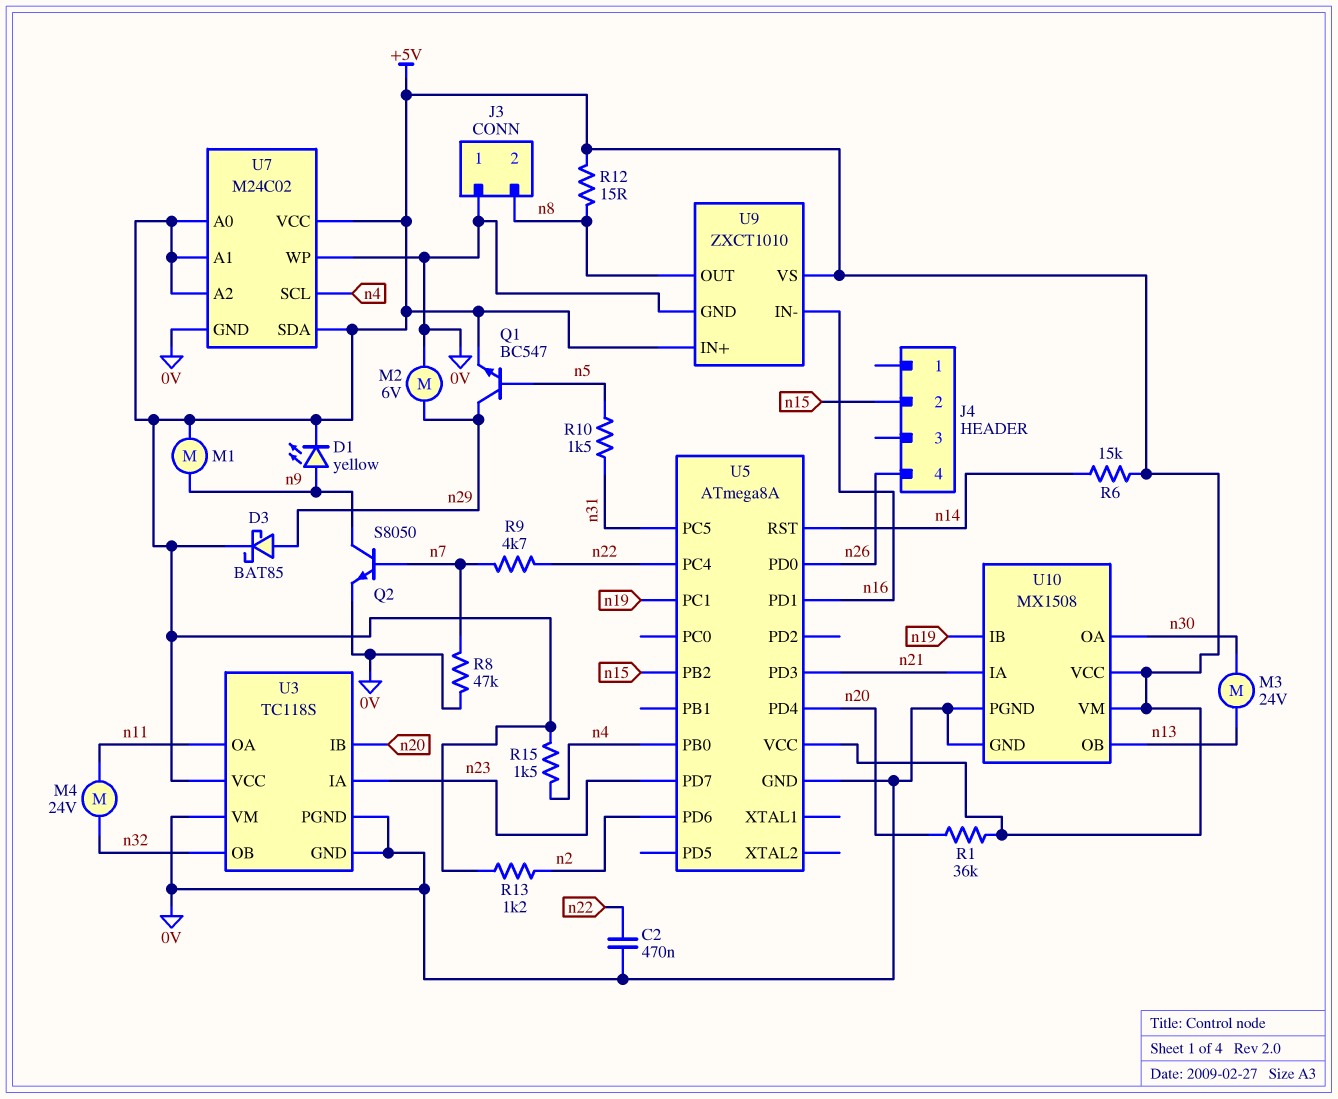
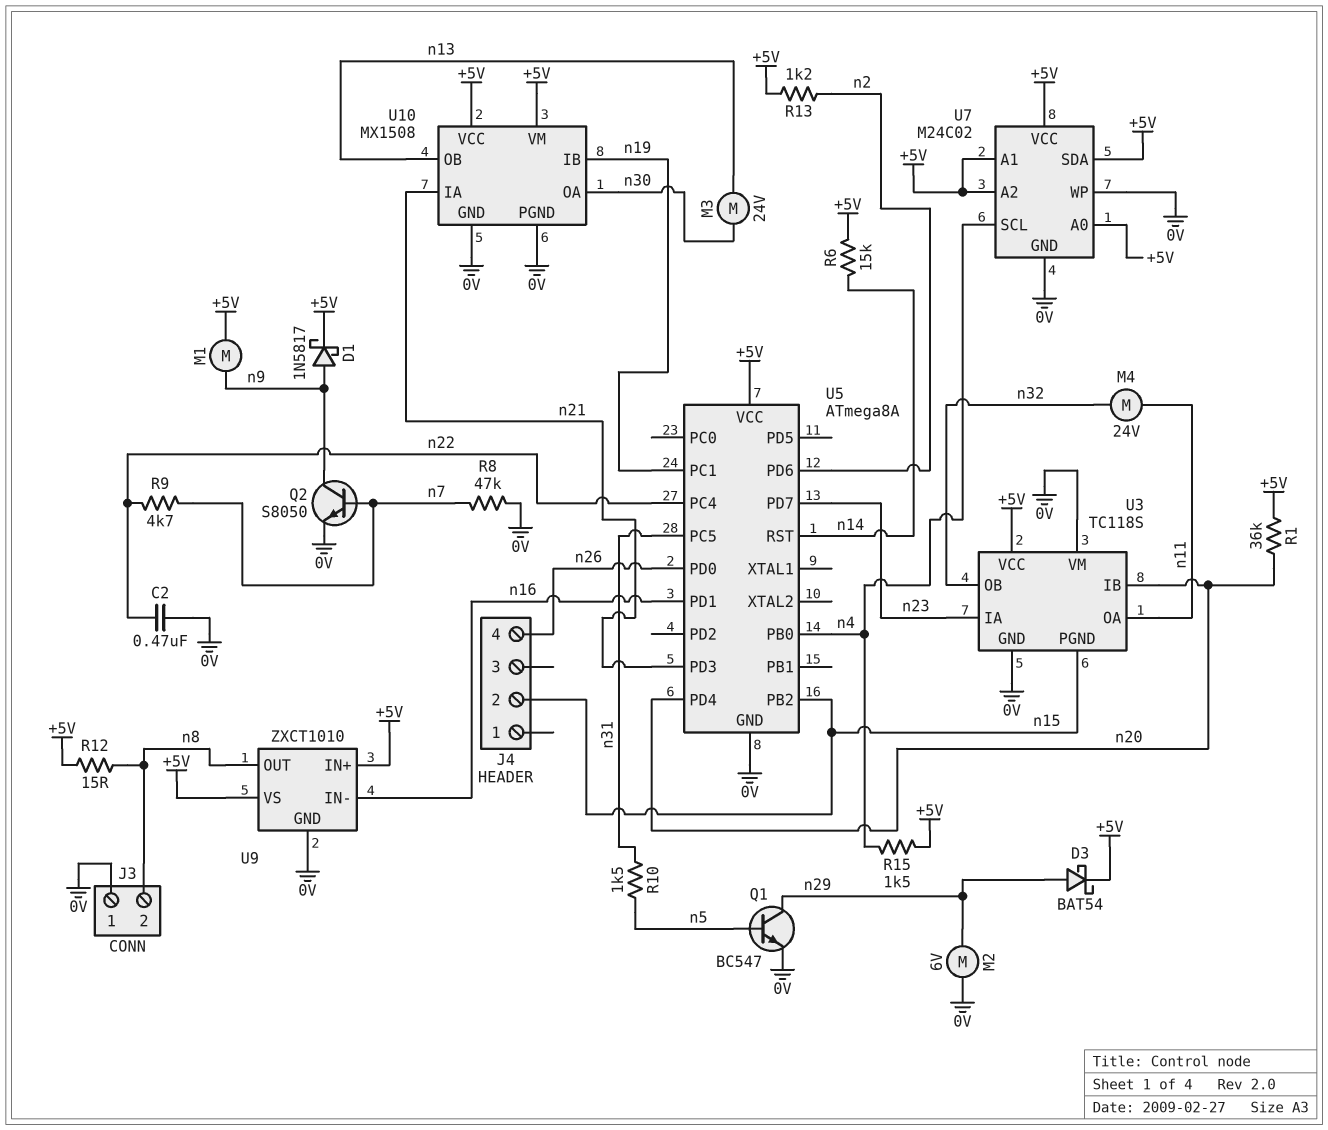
D1: LED yellow (A n9, K +5V) -> schottky 1N5817 (A n9, K +5V)
D3: schottky BAT85 (A n29, K +5V) -> schottky BAT54 (A n29, K +5V)
Q1: NPN BC547 (B n5, C n29, E +5V) -> NPN BC547 (B n5, C n29, E 0V)
U3 pin PGND: 0V -> n15

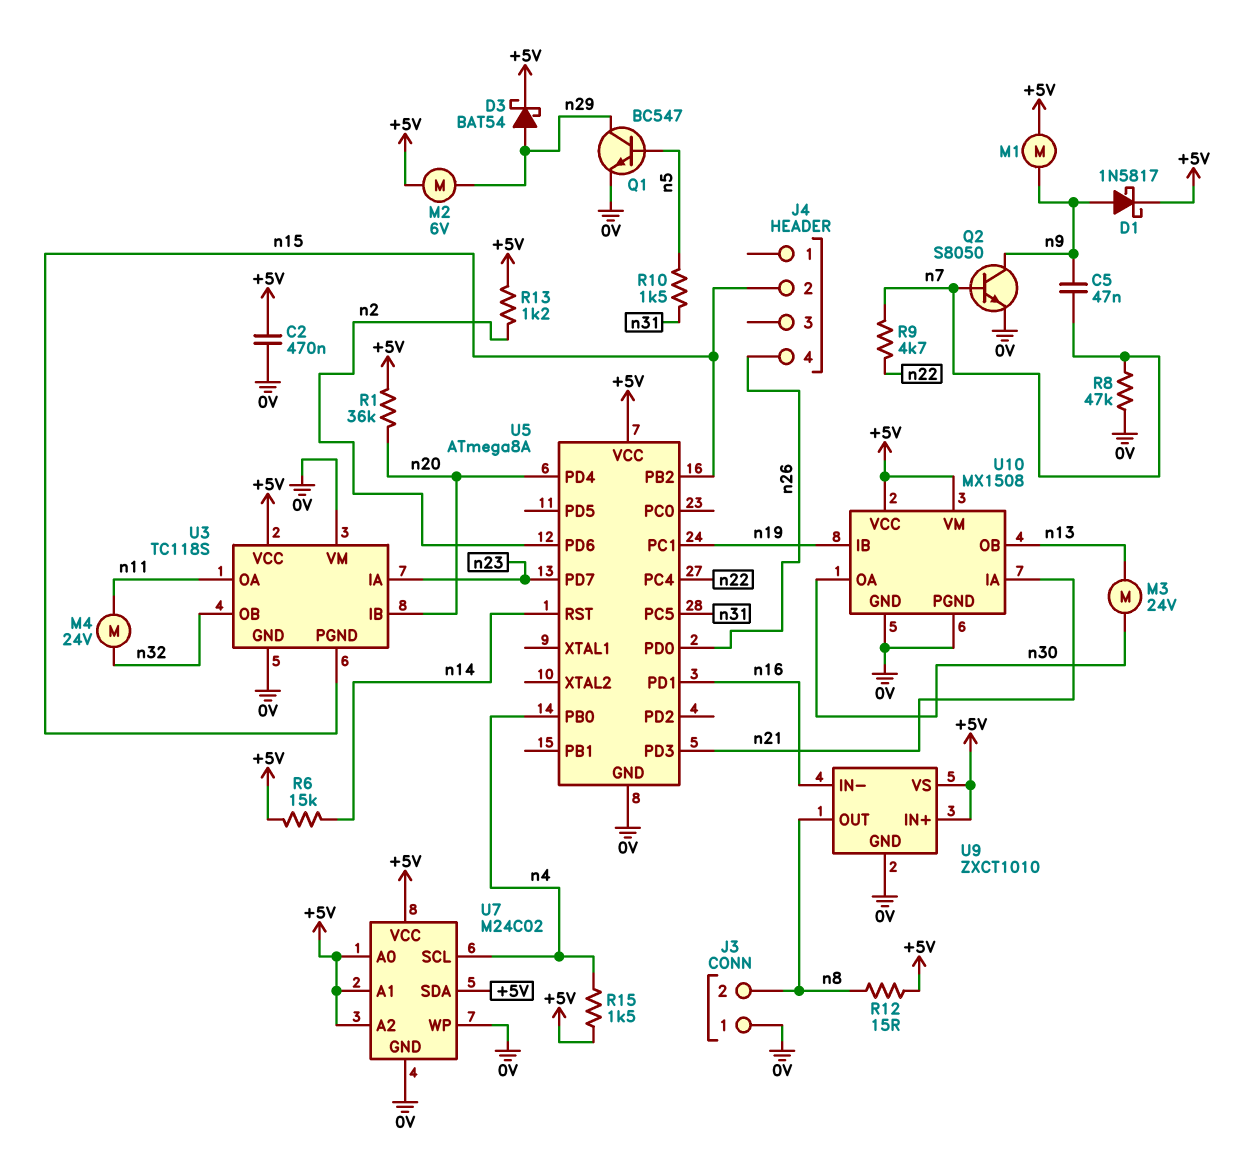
C2: 470nF (0V, n22) -> 470nF (+5V, 0V)
C5: none -> 47nF (n7, n9)
M2: motor 6V (0V, n29) -> motor 6V (+5V, n29)

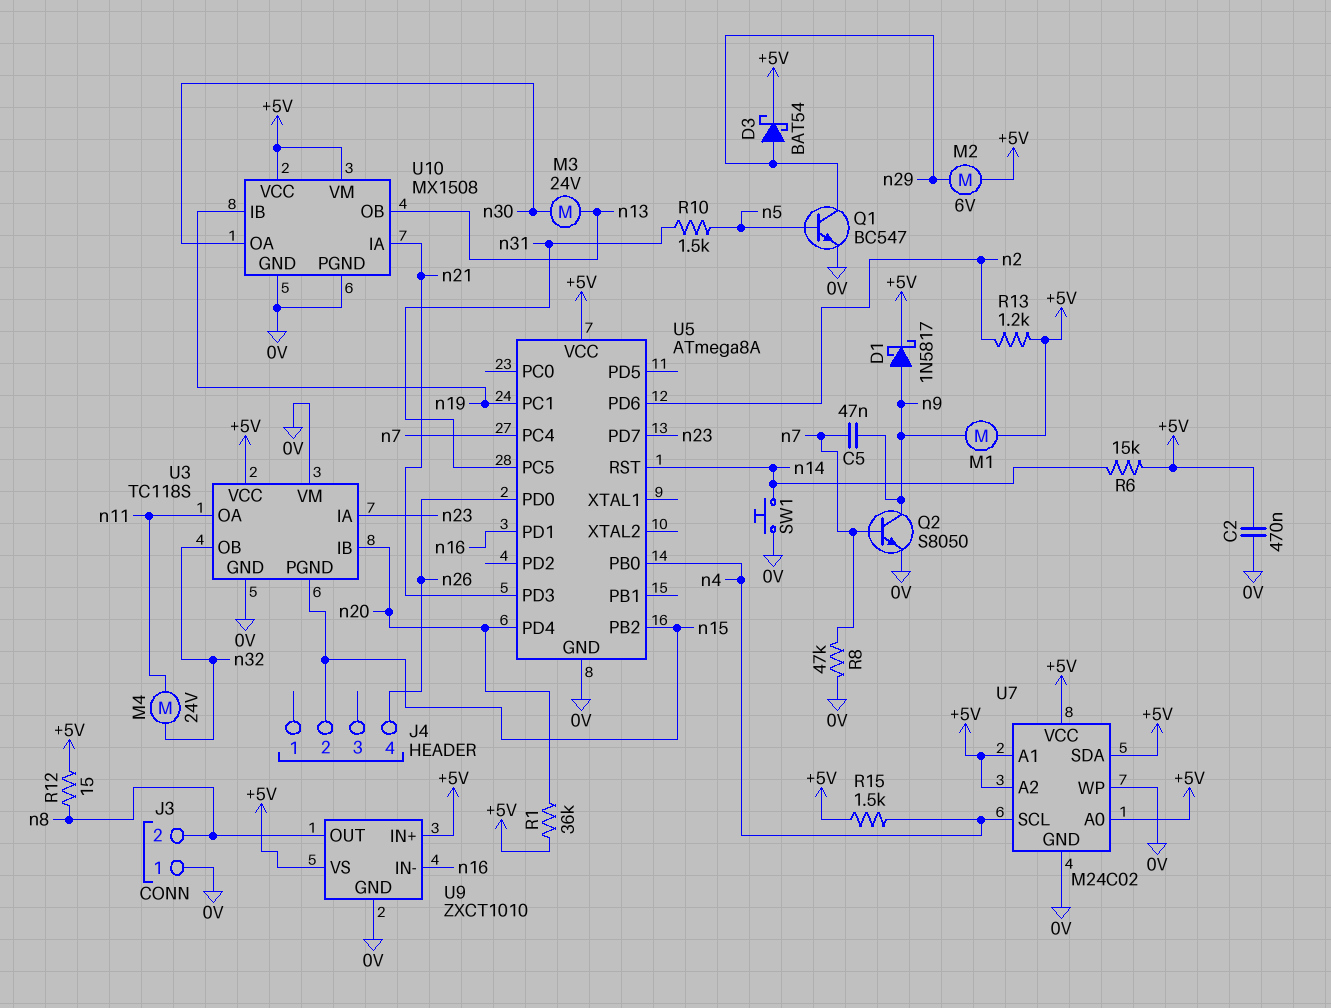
R9: 4.7k (n7, n22) -> none
SW1: none -> button (0V, n14)
U5 pin PC4: n22 -> n7

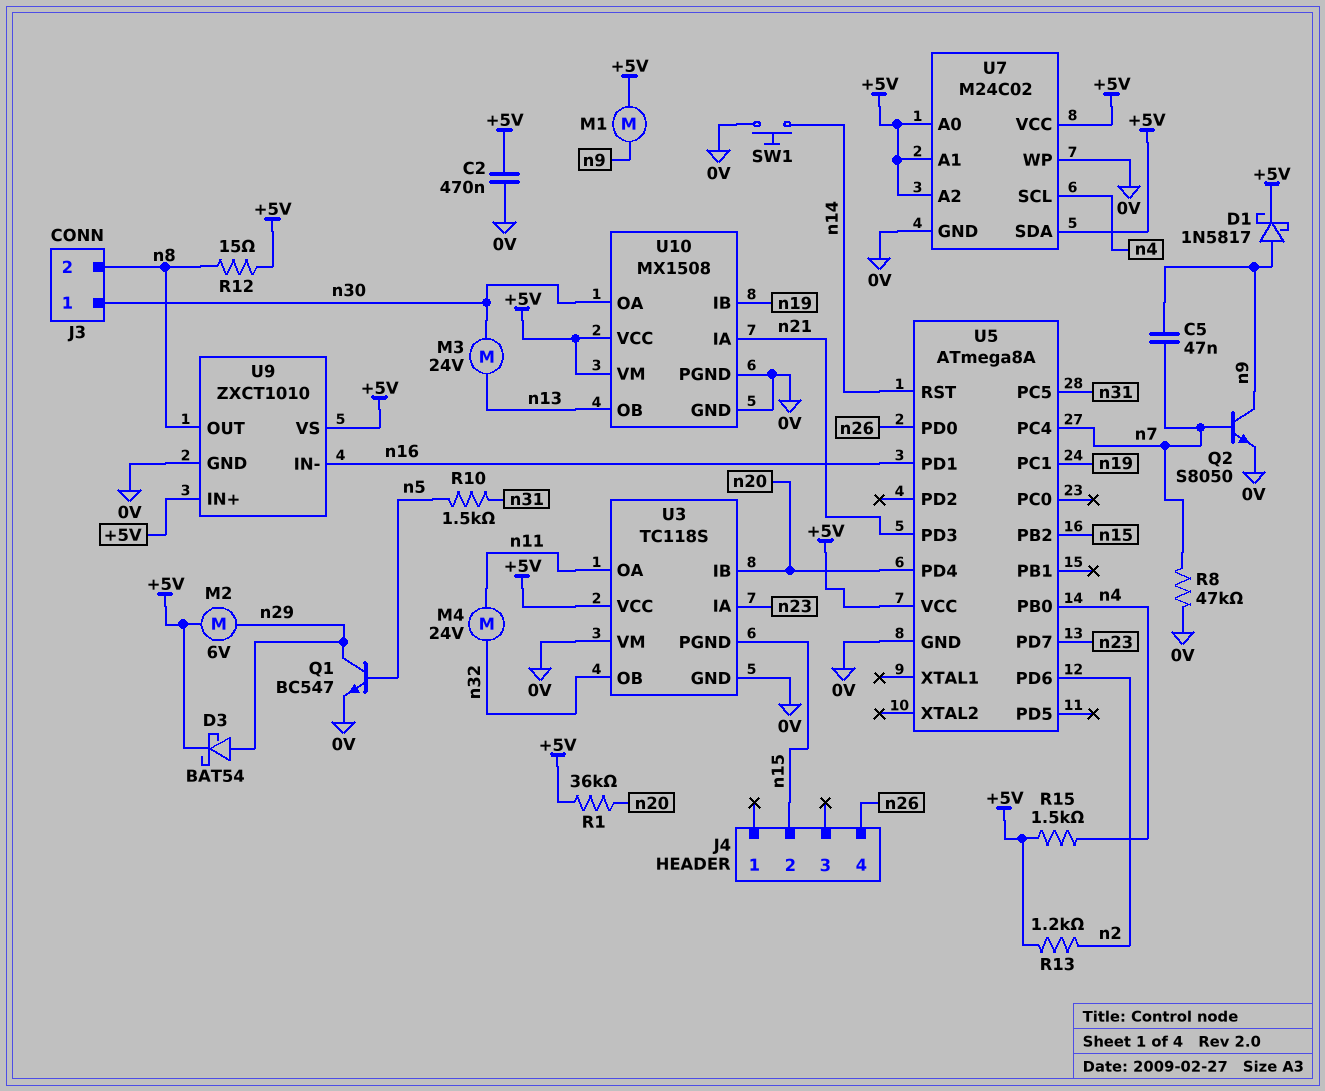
J3 pin 1: 0V -> n30
R6: 15k (+5V, n14) -> none

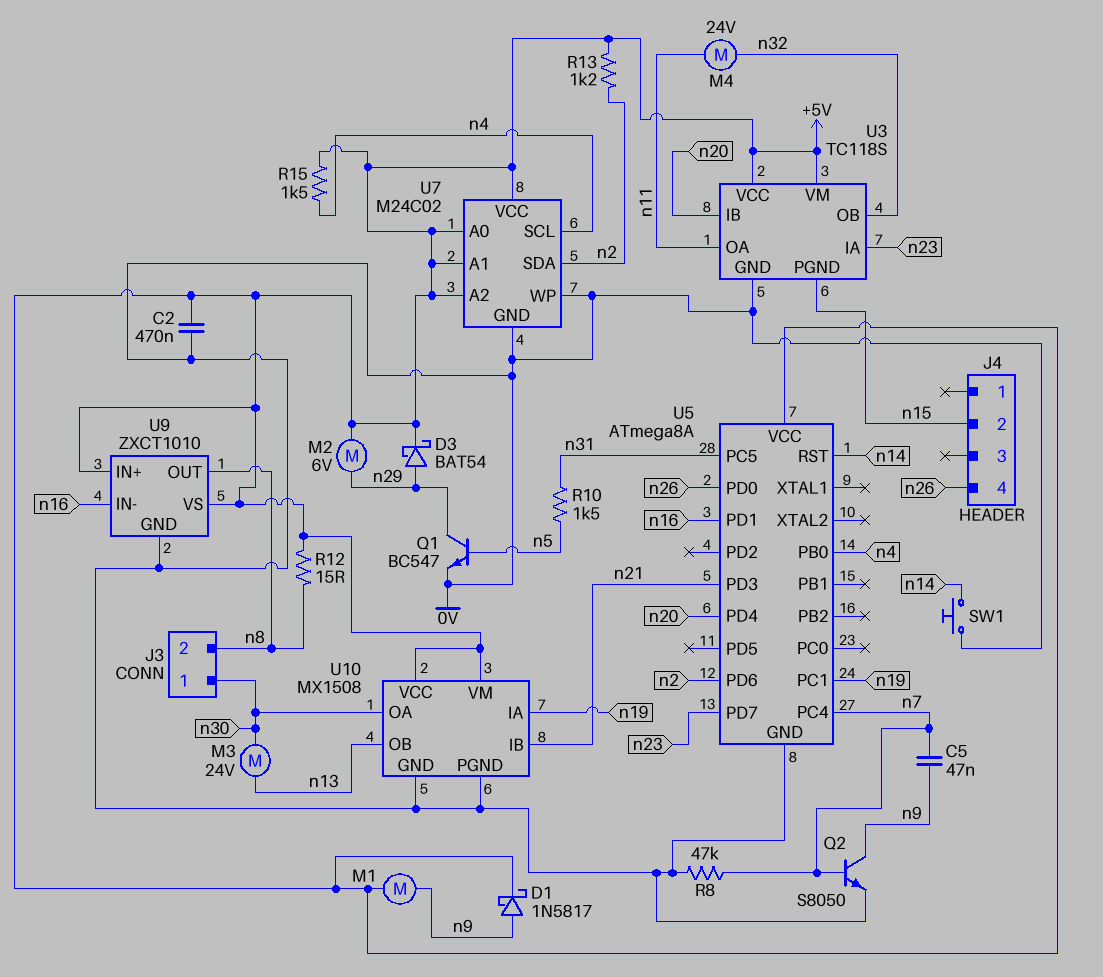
R1: 36k (+5V, n20) -> none
U3 pin VM: 0V -> +5V
U5 pin PB2: n15 -> none
U7 pin SDA: +5V -> n2
U10 pin IA: n21 -> n19
U10 pin IB: n19 -> n21

